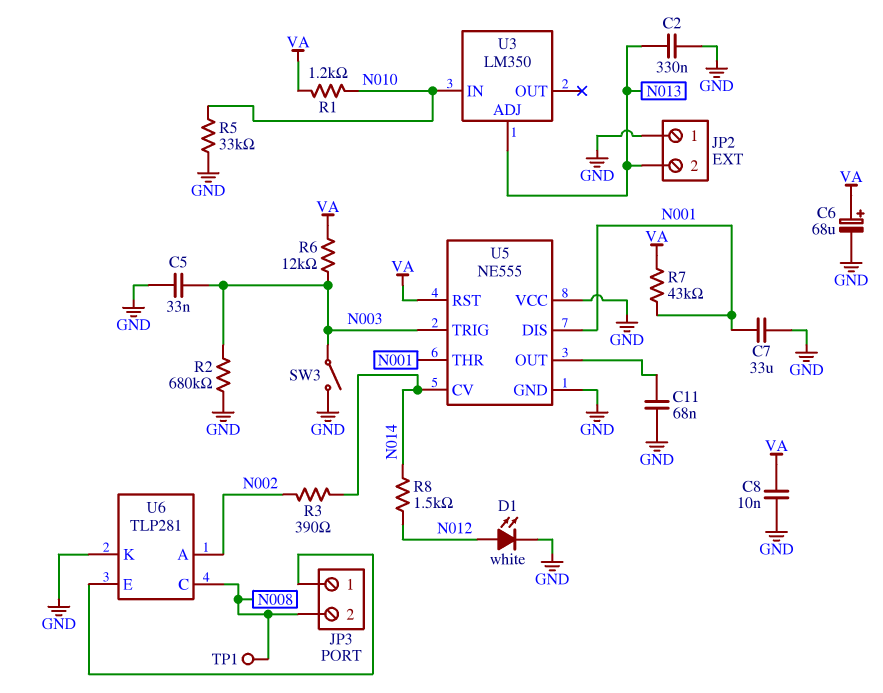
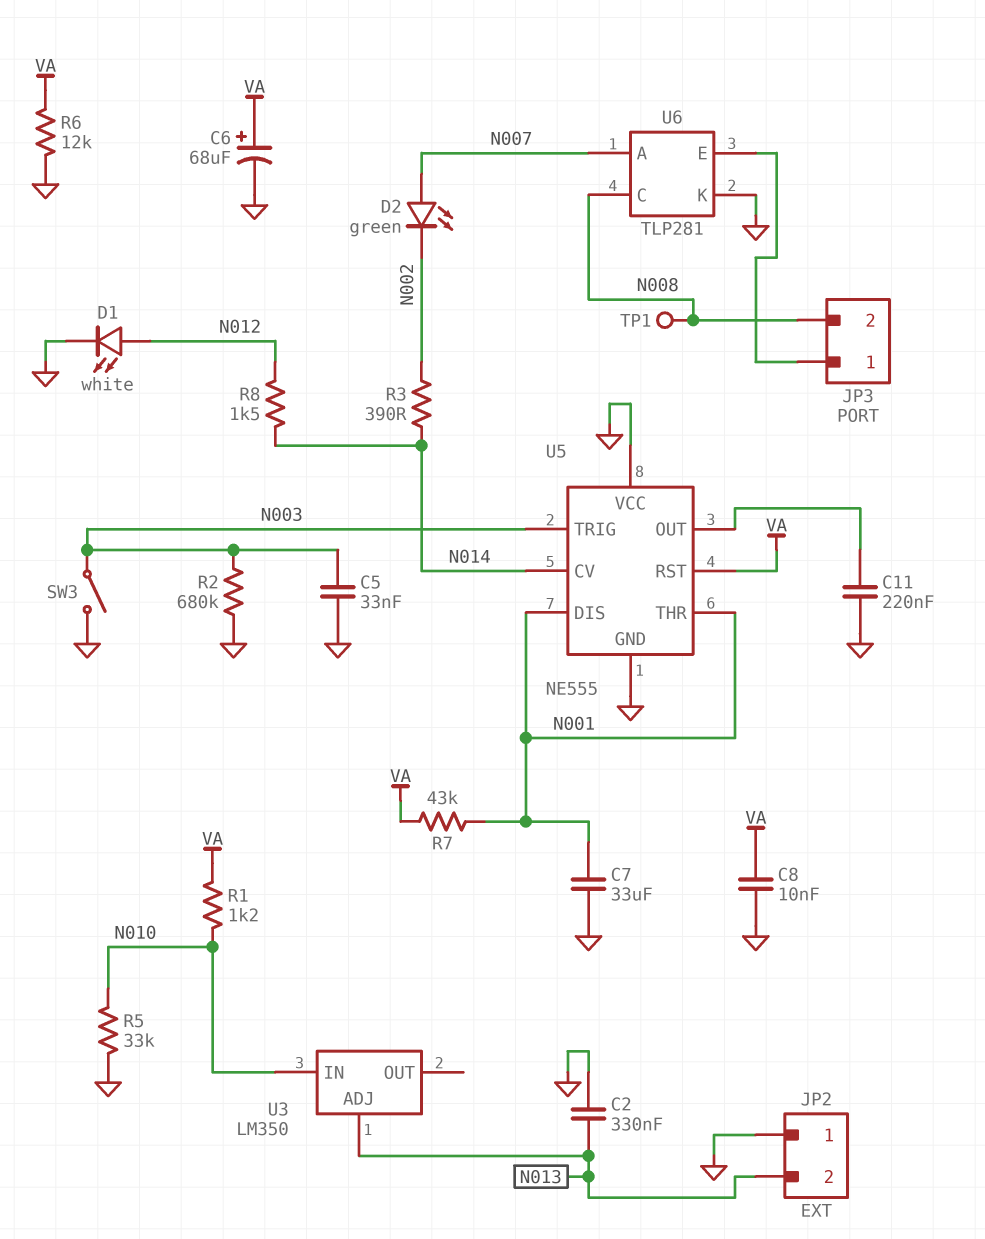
C11: 68nF (GND, U5/OUT) -> 220nF (GND, U5/OUT)
D2: none -> LED green (A N007, K N002)
R6: 12k (N003, VA) -> 12k (GND, VA)
U6 pin A: N002 -> N007

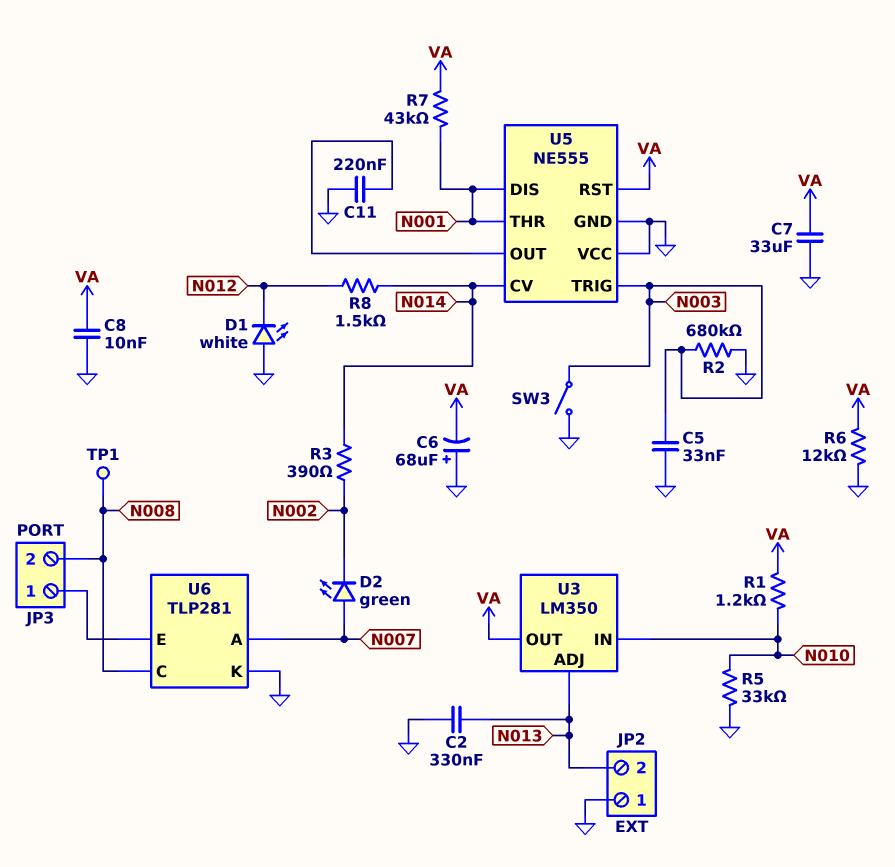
C6: 68uF (plus VA, minus GND) -> 68uF (plus GND, minus VA)
C7: 33uF (GND, N001) -> 33uF (GND, VA)
D1: LED white (A N012, K GND) -> LED white (A GND, K N012)
U3 pin OUT: none -> VA

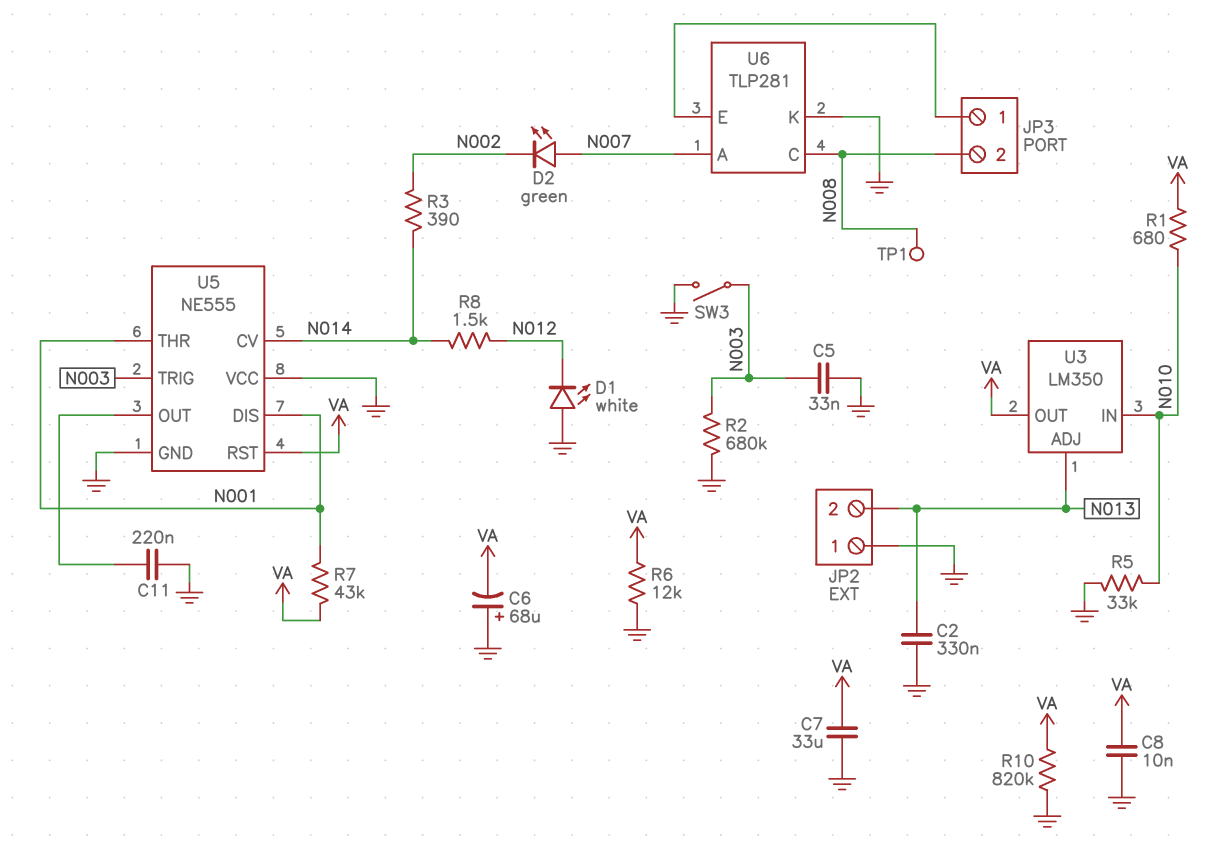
R1: 1.2k (N010, VA) -> 680 (N010, VA)
R10: none -> 820k (GND, VA)

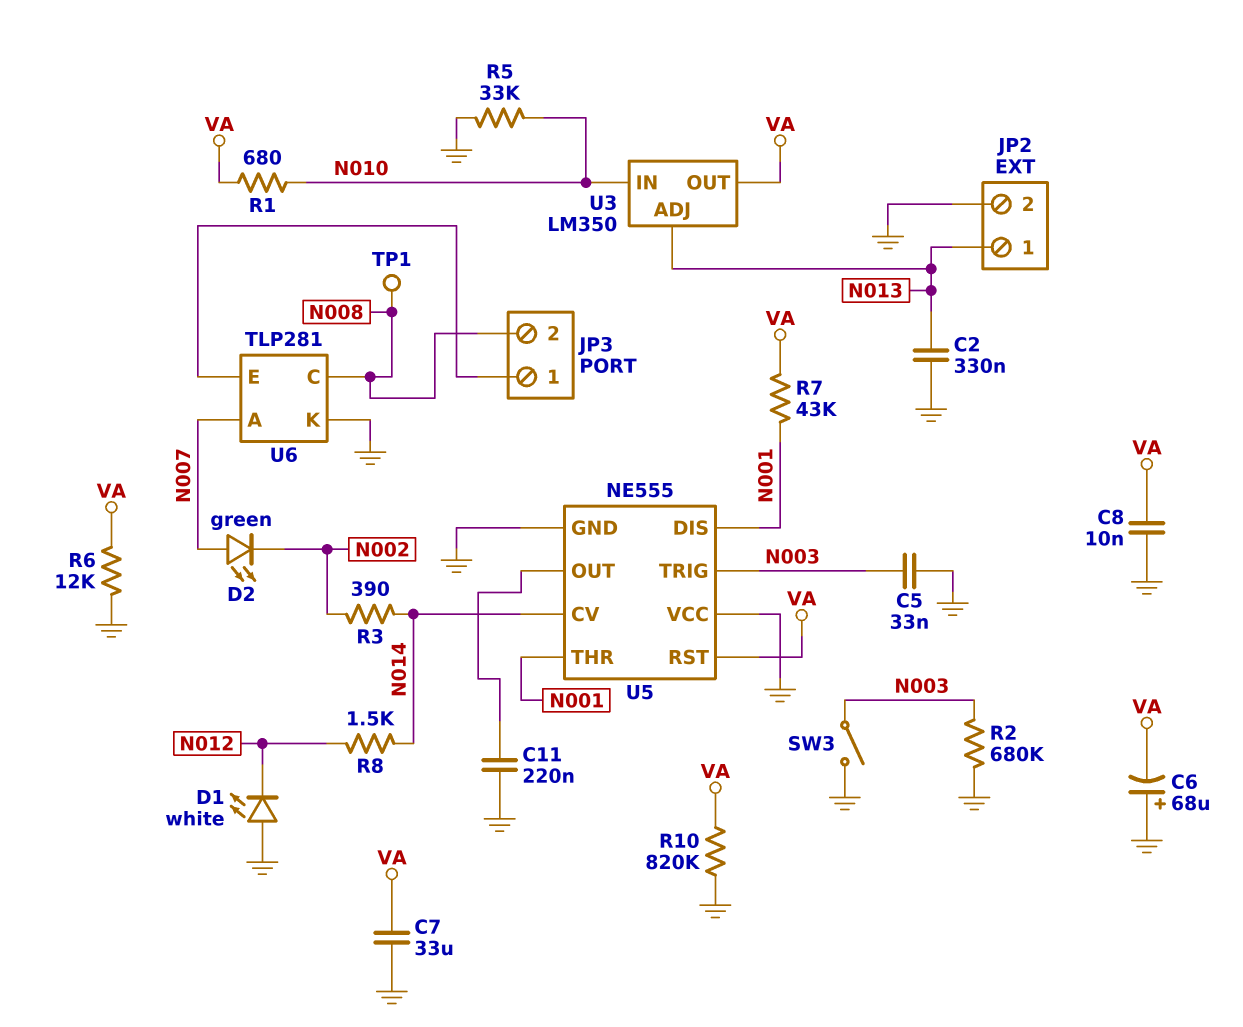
JP2 pin 1: GND -> N013
JP2 pin 2: N013 -> GND

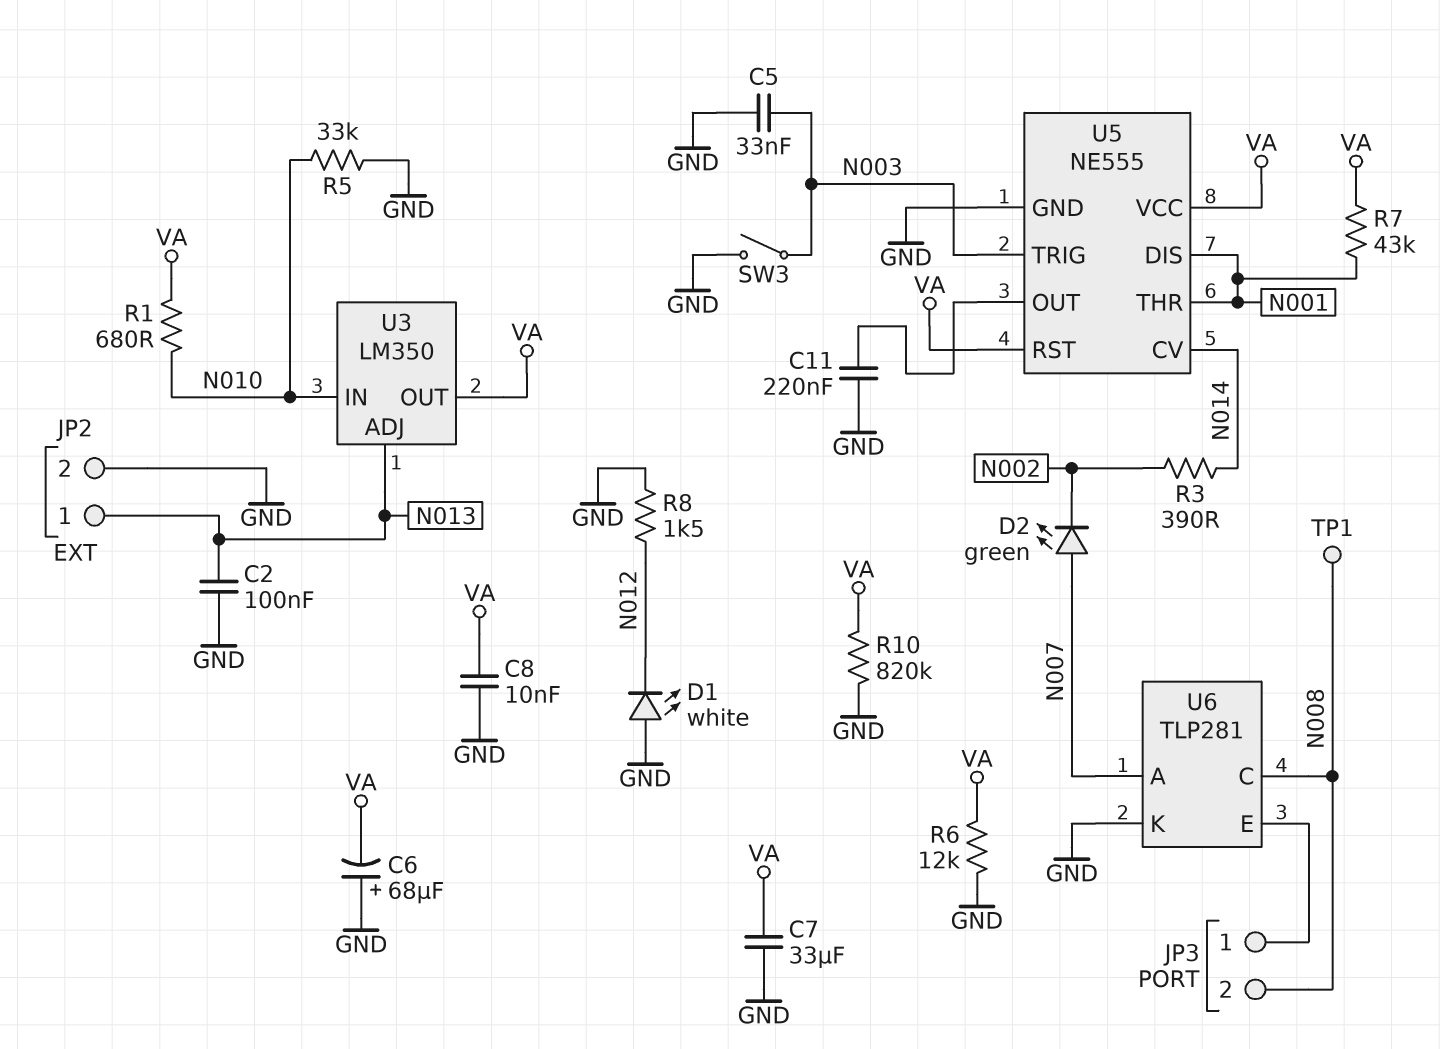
C2: 330nF (GND, N013) -> 100nF (GND, N013)
R2: 680k (GND, N003) -> none
R8: 1.5k (N012, N014) -> 1.5k (GND, N012)
U5 pin VCC: GND -> VA

